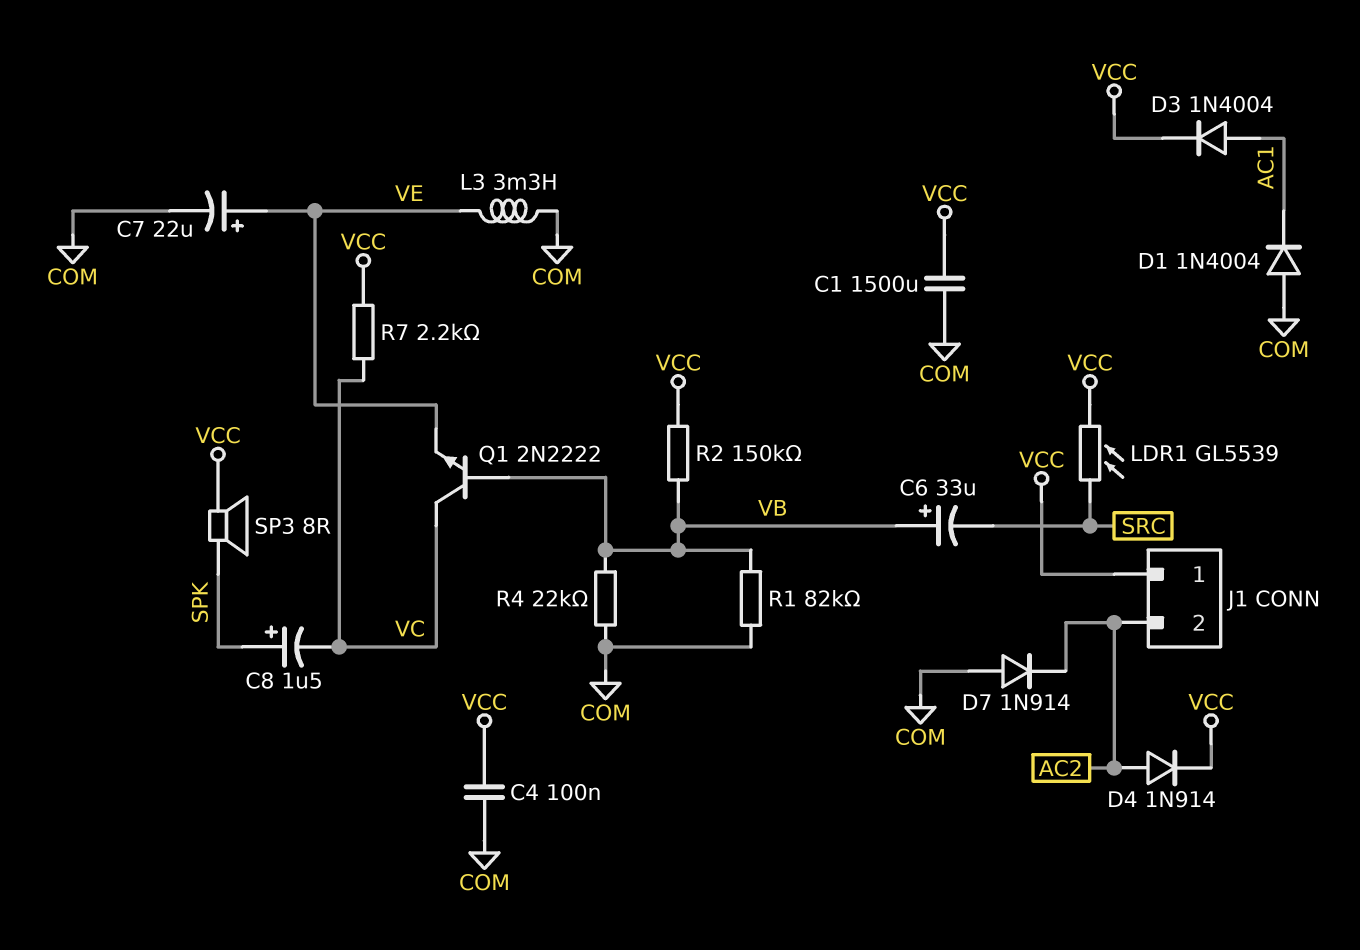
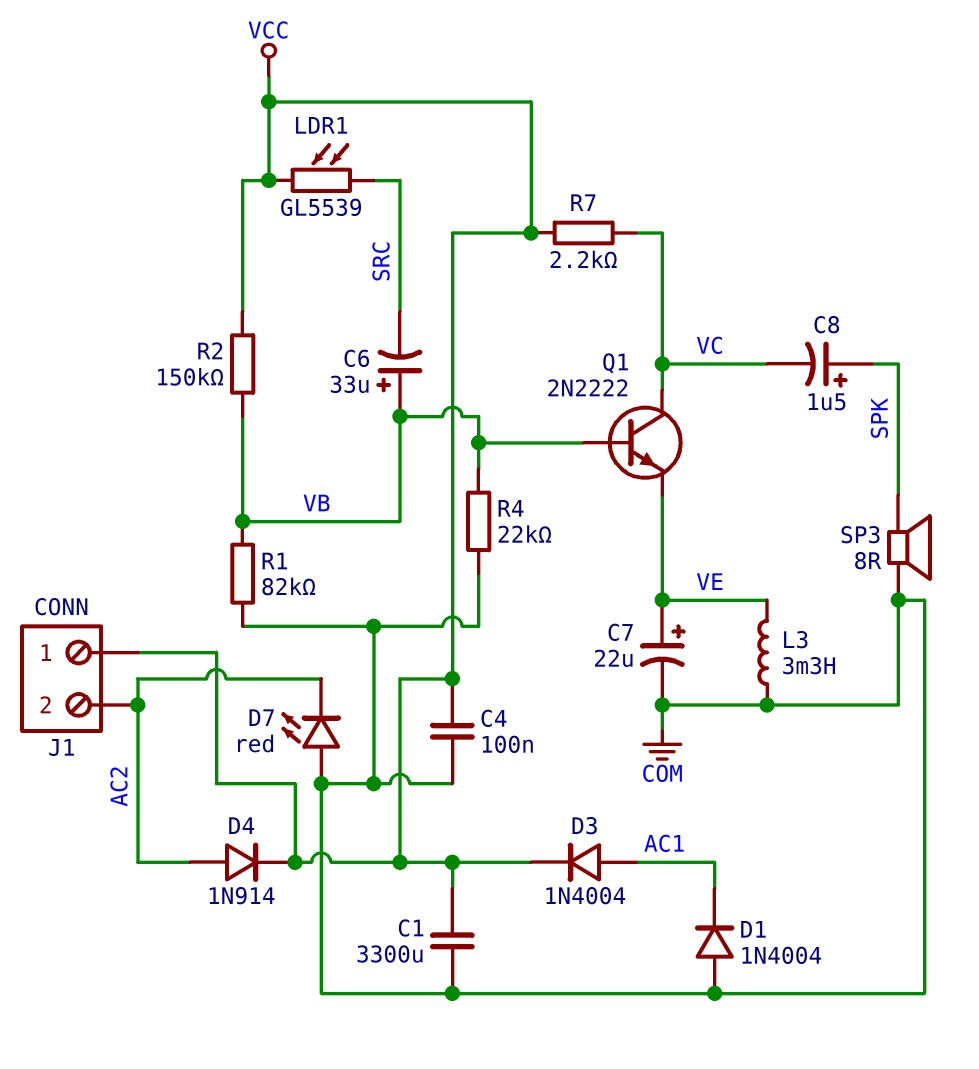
C1: 1500uF (COM, VCC) -> 3300uF (COM, VCC)
D7: diode 1N914 (A COM, K AC2) -> LED red (A COM, K AC2)
SP3: speaker 8R (SPK, VCC) -> speaker 8R (COM, SPK)

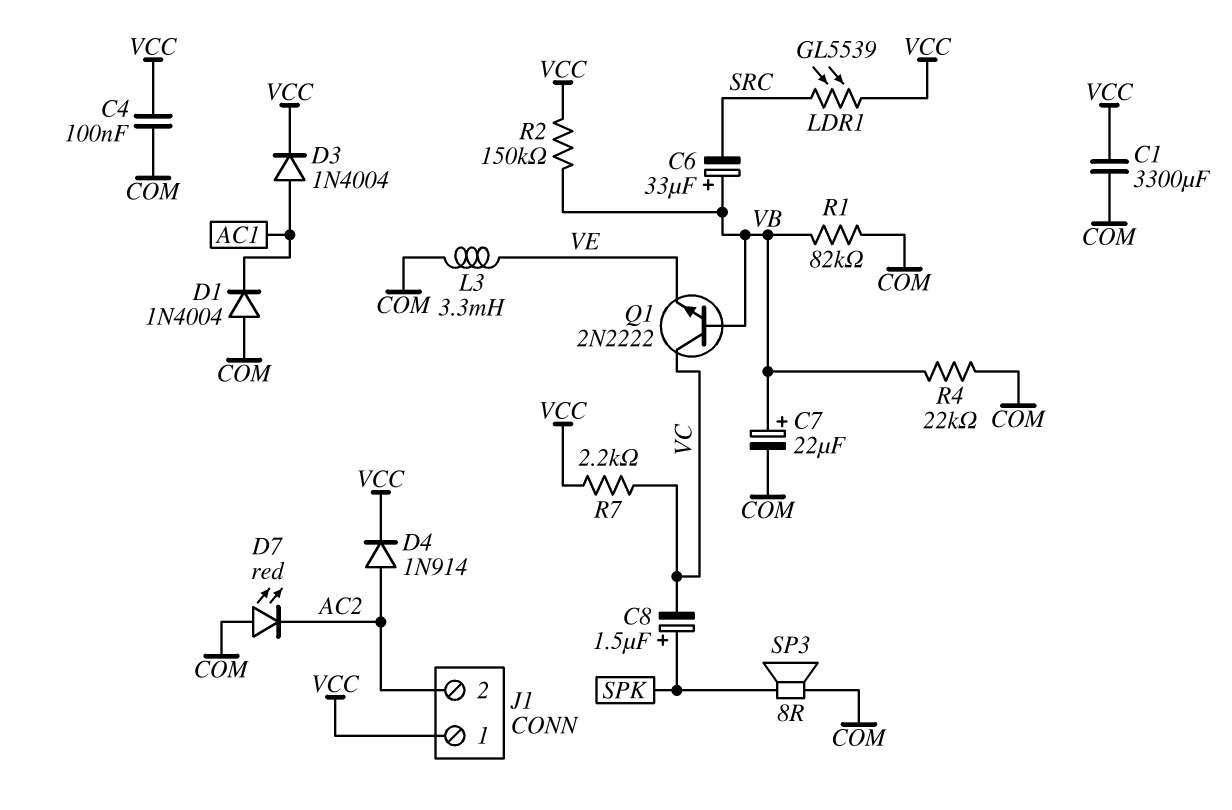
C7: 22uF (plus VE, minus COM) -> 22uF (plus VB, minus COM)

